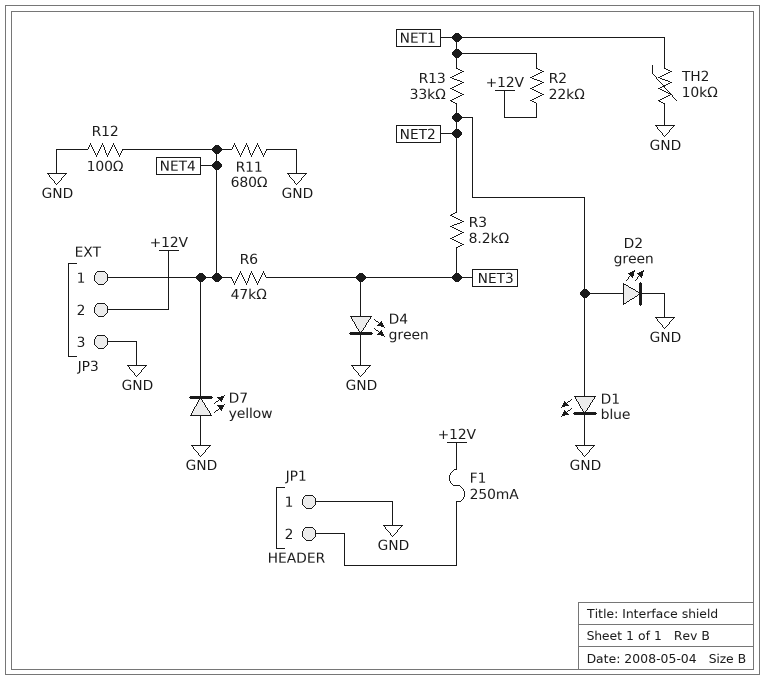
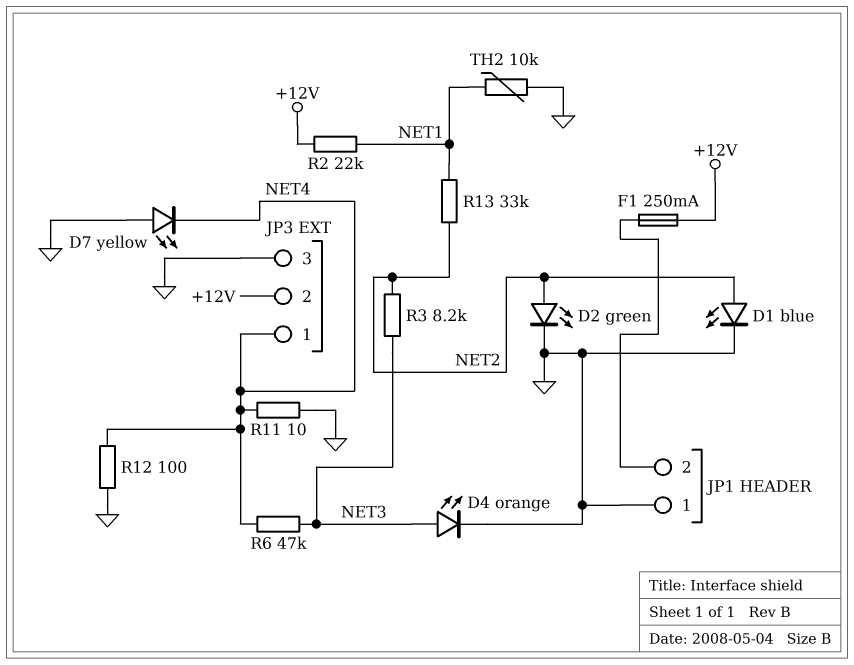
D4: LED green (A NET3, K GND) -> LED orange (A NET3, K GND)
R11: 680 (GND, NET4) -> 10 (GND, NET4)

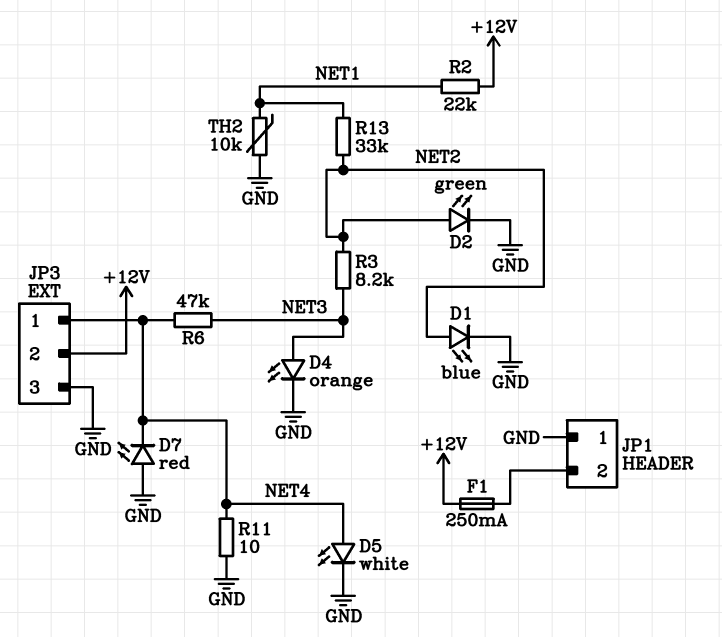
D5: none -> LED white (A NET4, K GND)
D7: LED yellow (A GND, K NET4) -> LED red (A GND, K NET4)
R12: 100 (GND, NET4) -> none

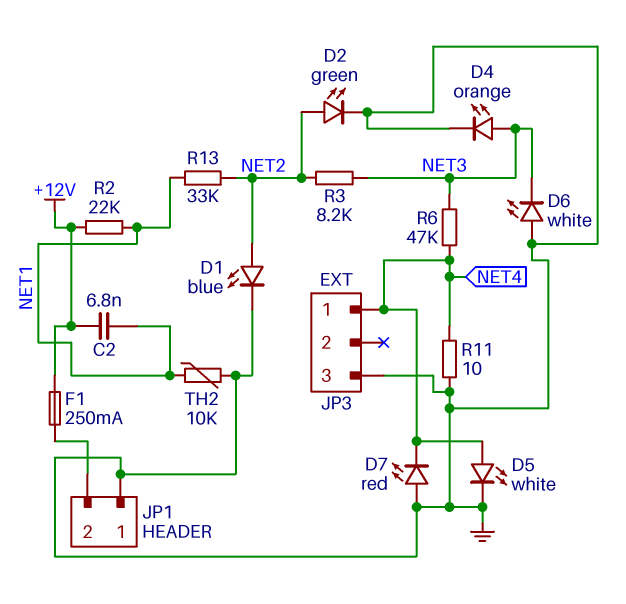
C2: none -> 6.8nF (+12V, NET1)
D6: none -> LED white (A GND, K NET3)
JP3 pin 2: +12V -> none

